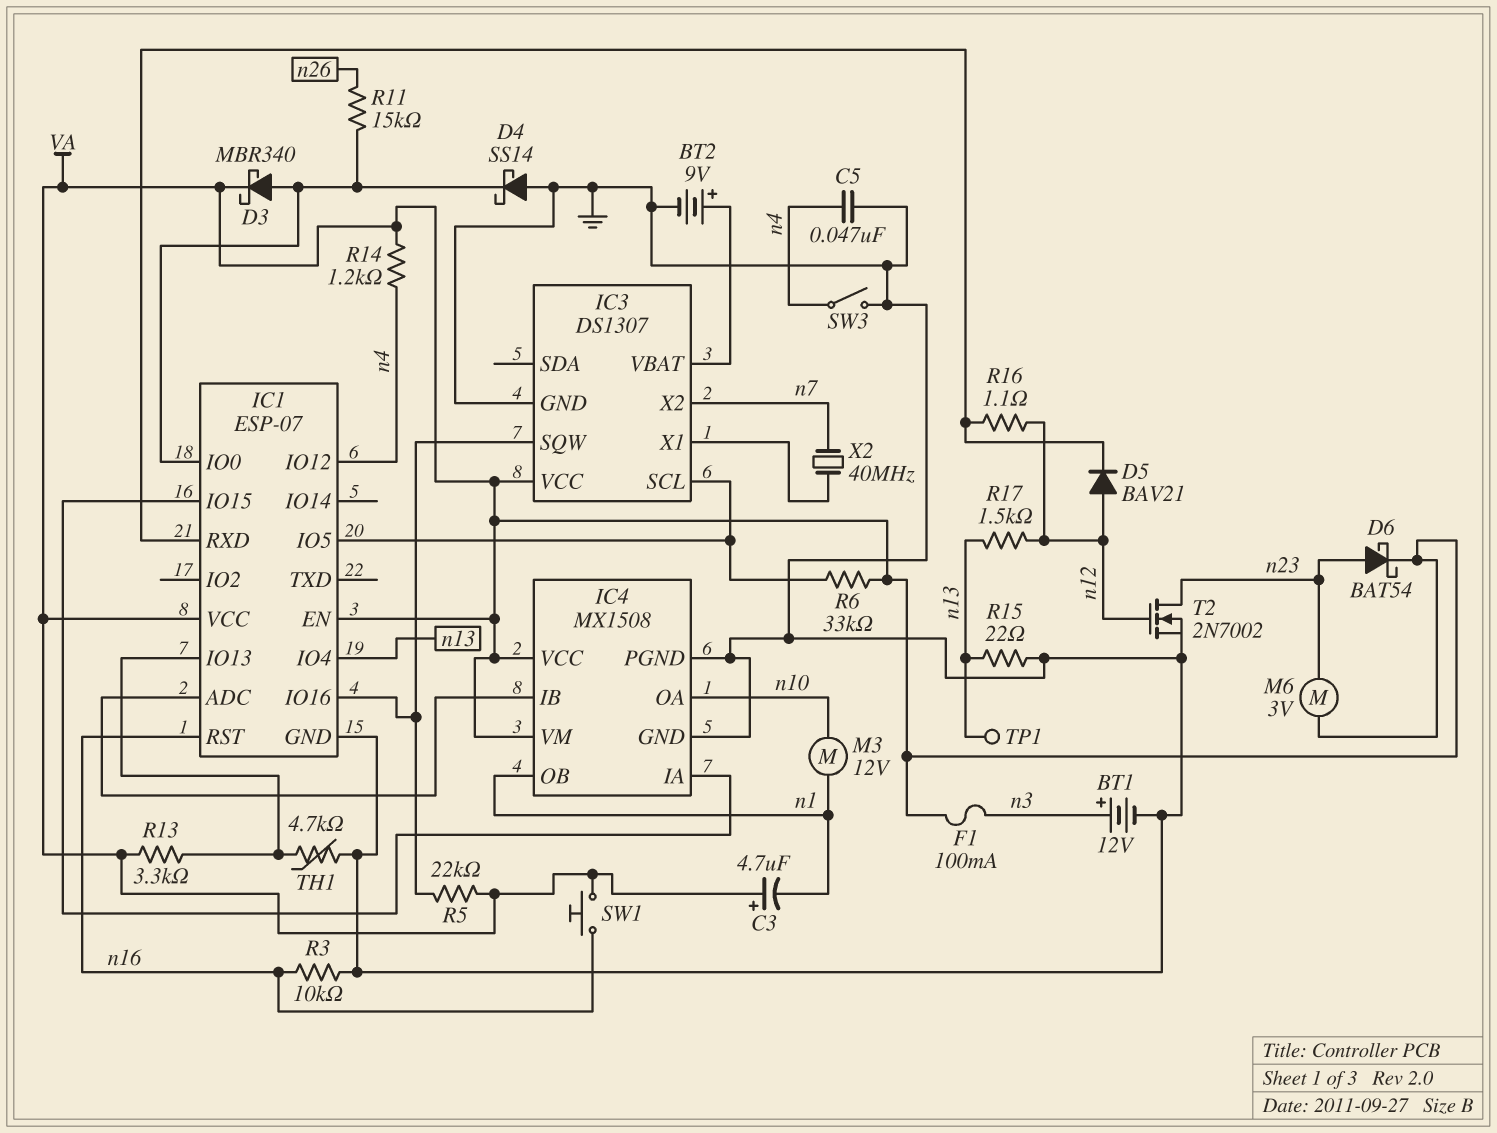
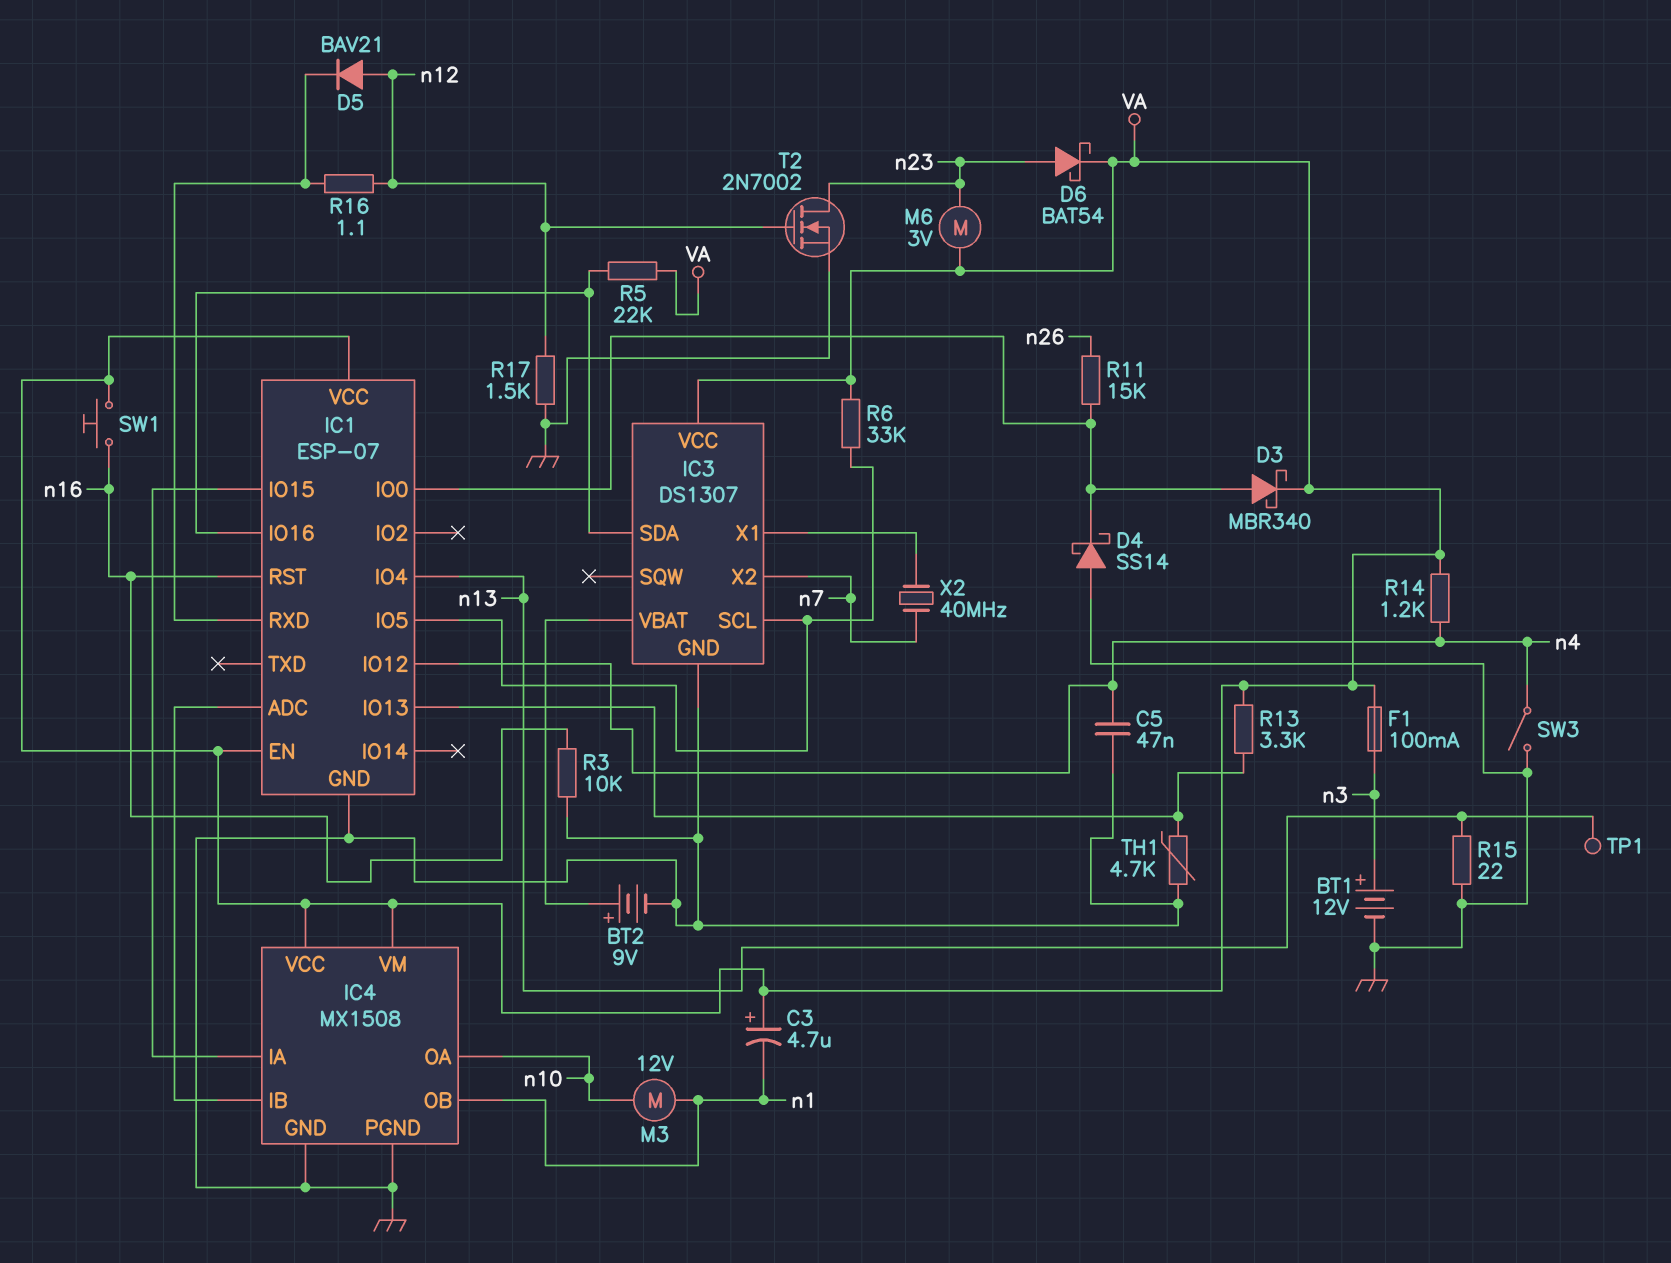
IC3 pin SDA: none -> IC1/IO16
IC3 pin SQW: IC1/IO16 -> none
R17: 1.5k (n12, n13) -> 1.5k (GND, n12)

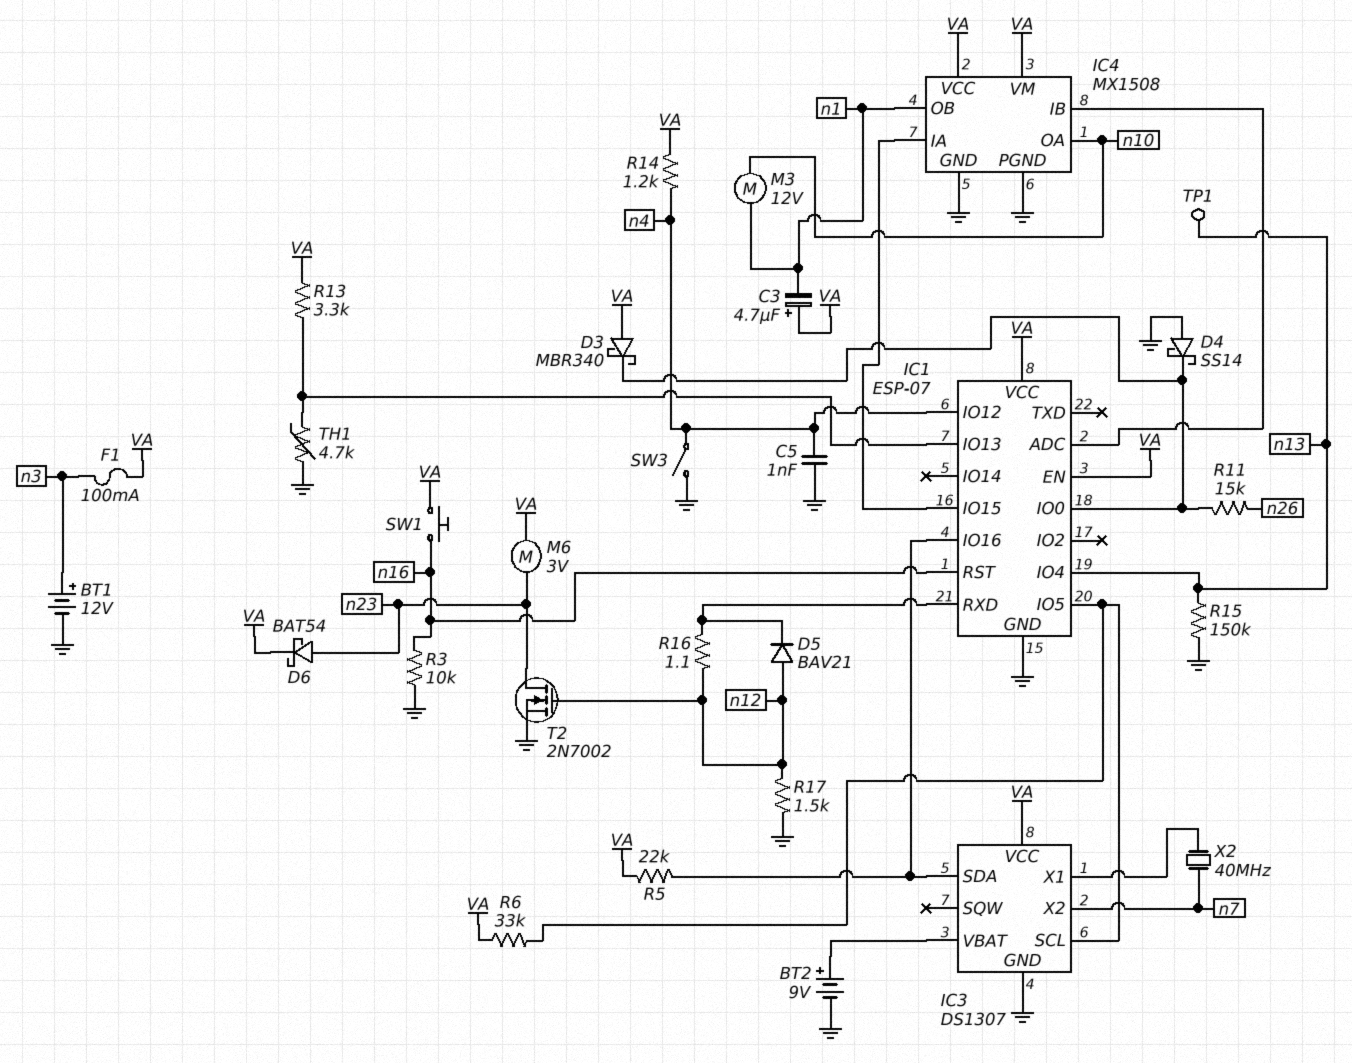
C5: 47nF (GND, n4) -> 1nF (GND, n4)
D3: schottky MBR340 (A IC1/IO0, K VA) -> schottky MBR340 (A VA, K IC1/IO0)
R15: 22 (GND, n13) -> 150k (GND, n13)

